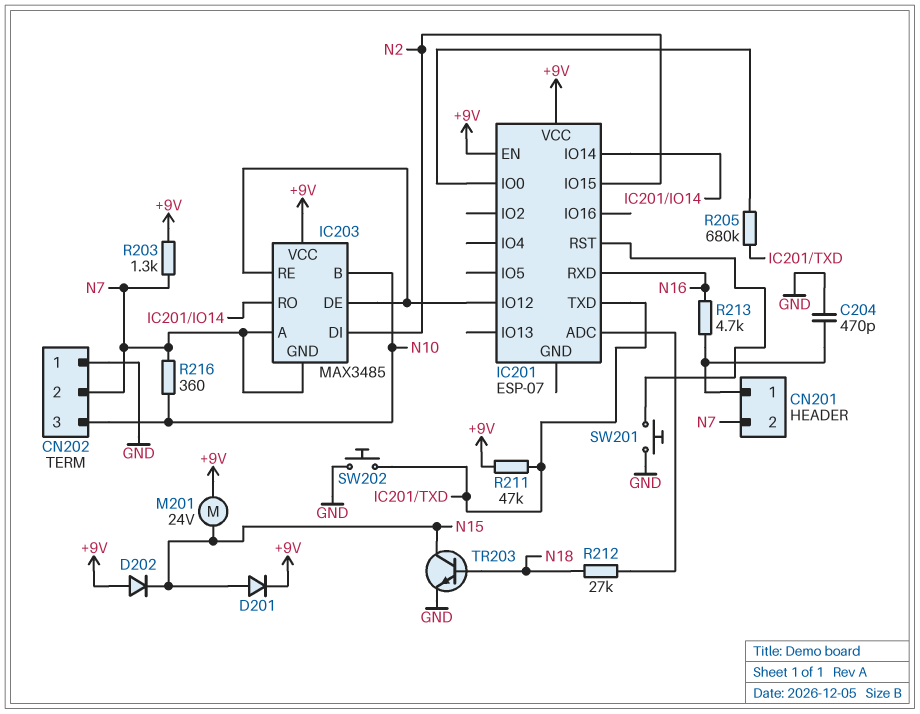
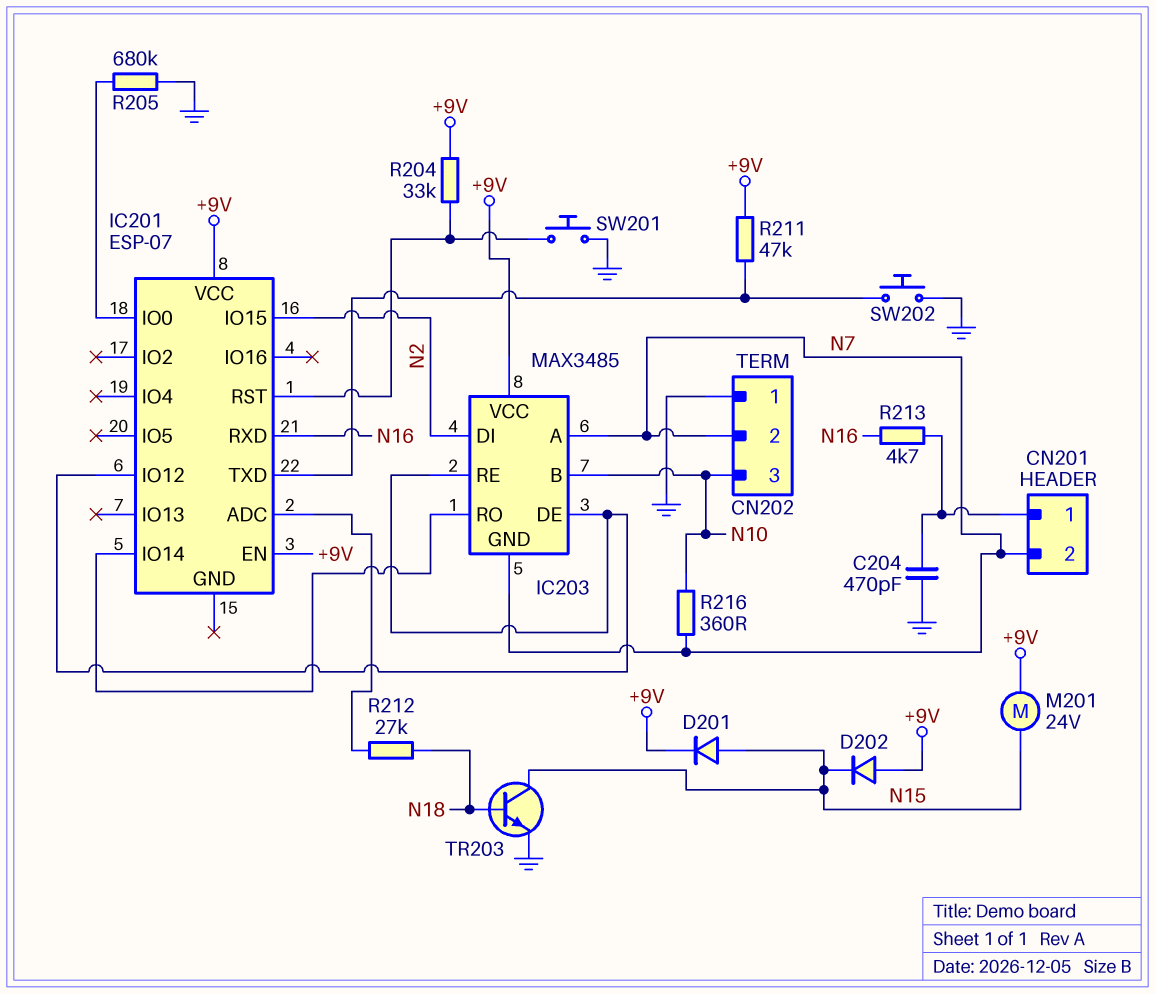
R203: 1.3k (+9V, N7) -> none
R204: none -> 33k (+9V, IC201/RST)
R205: 680k (IC201/IO0, IC201/TXD) -> 680k (GND, IC201/IO0)

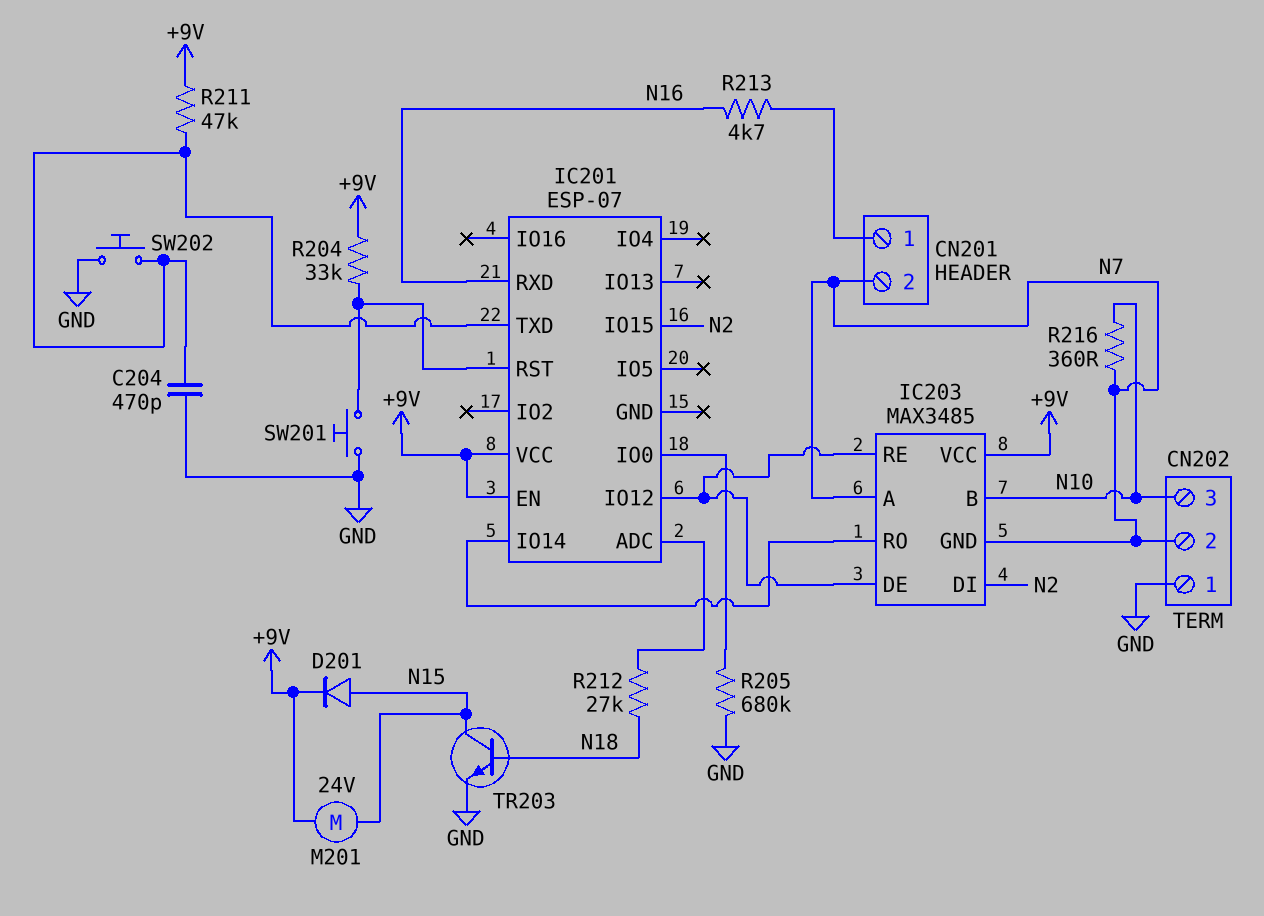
C204: 470pF (CN201/1, GND) -> 470pF (GND, IC201/TXD)
D202: diode (A +9V, K N15) -> none

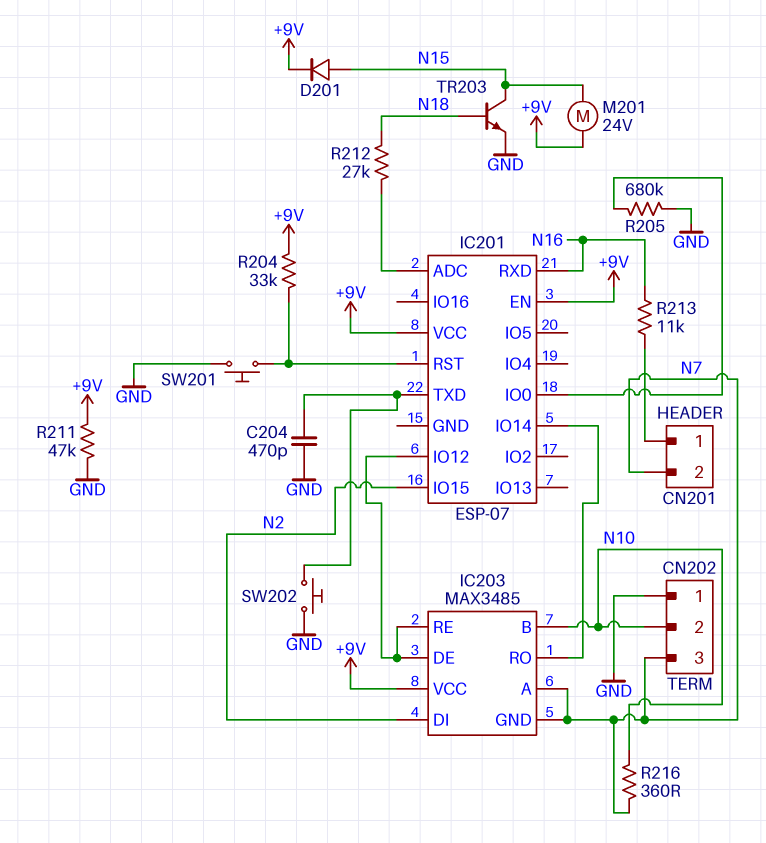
CN202 pin 2: N7 -> N10
CN202 pin 3: N10 -> N7
R211: 47k (+9V, IC201/TXD) -> 47k (+9V, GND)
R213: 4.7k (CN201/1, N16) -> 11k (CN201/1, N16)

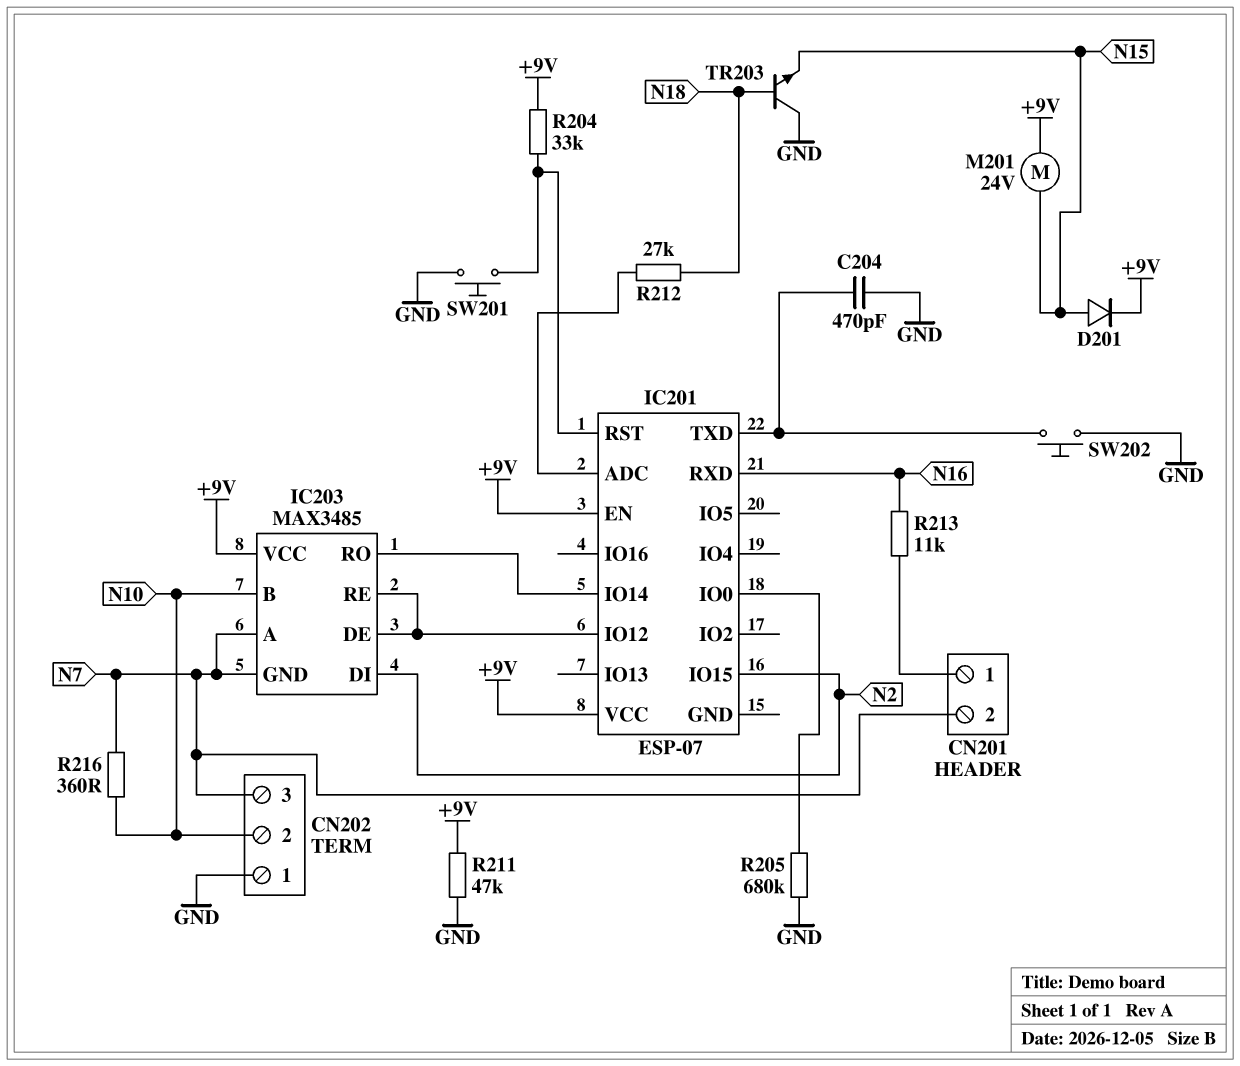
TR203: NPN (B N18, C N15, E GND) -> NPN (B N18, C GND, E N15)

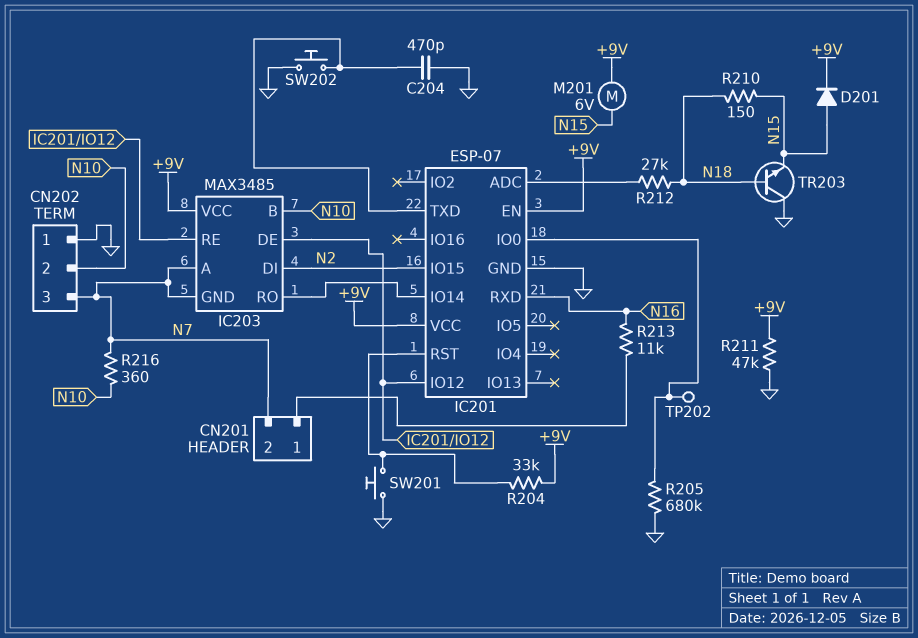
IC201 pin GND: none -> GND
M201: motor 24V (+9V, N15) -> motor 6V (+9V, N15)
R210: none -> 150 (N15, N18)
TP202: none -> test point (IC201/IO0)

